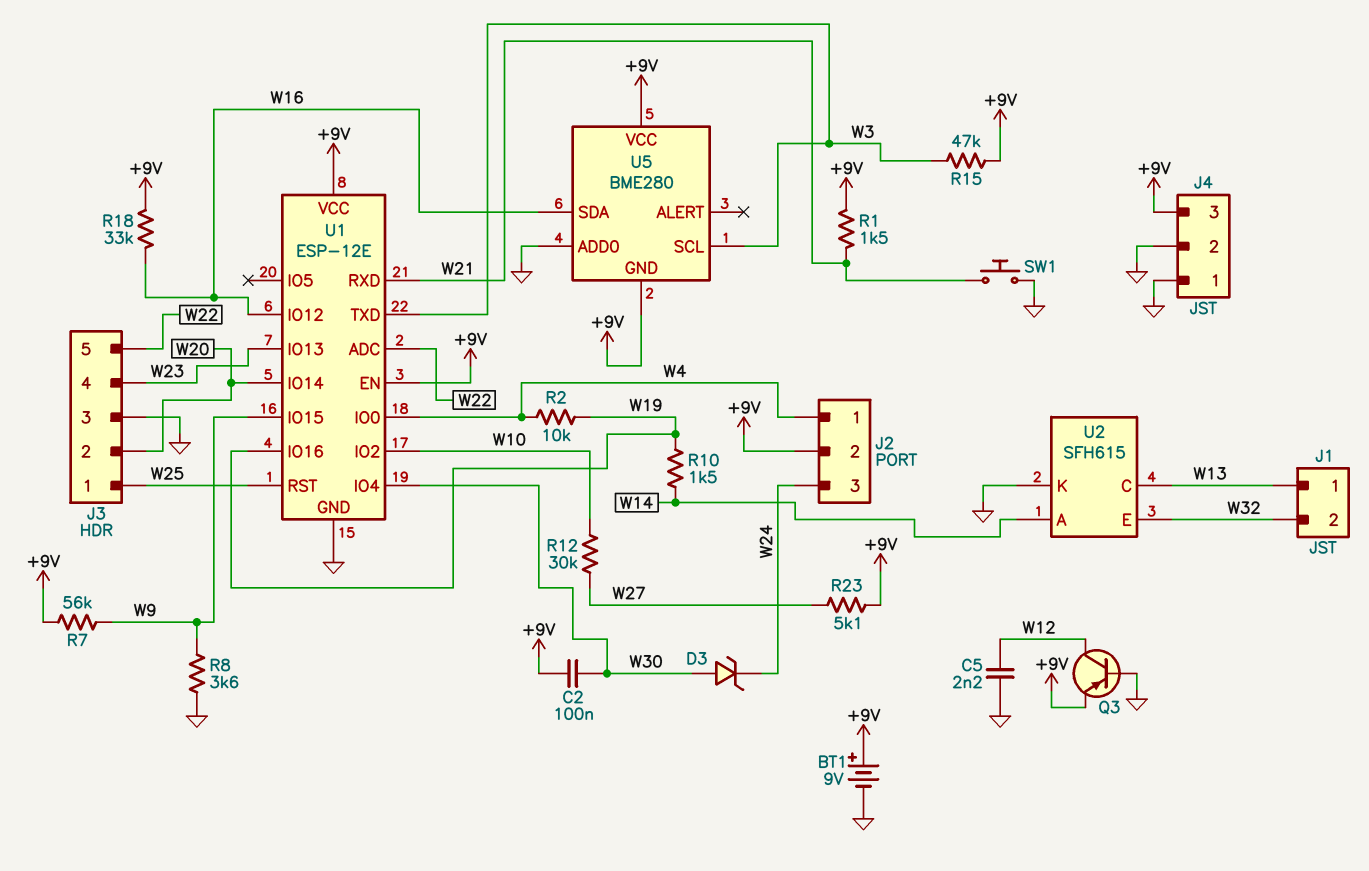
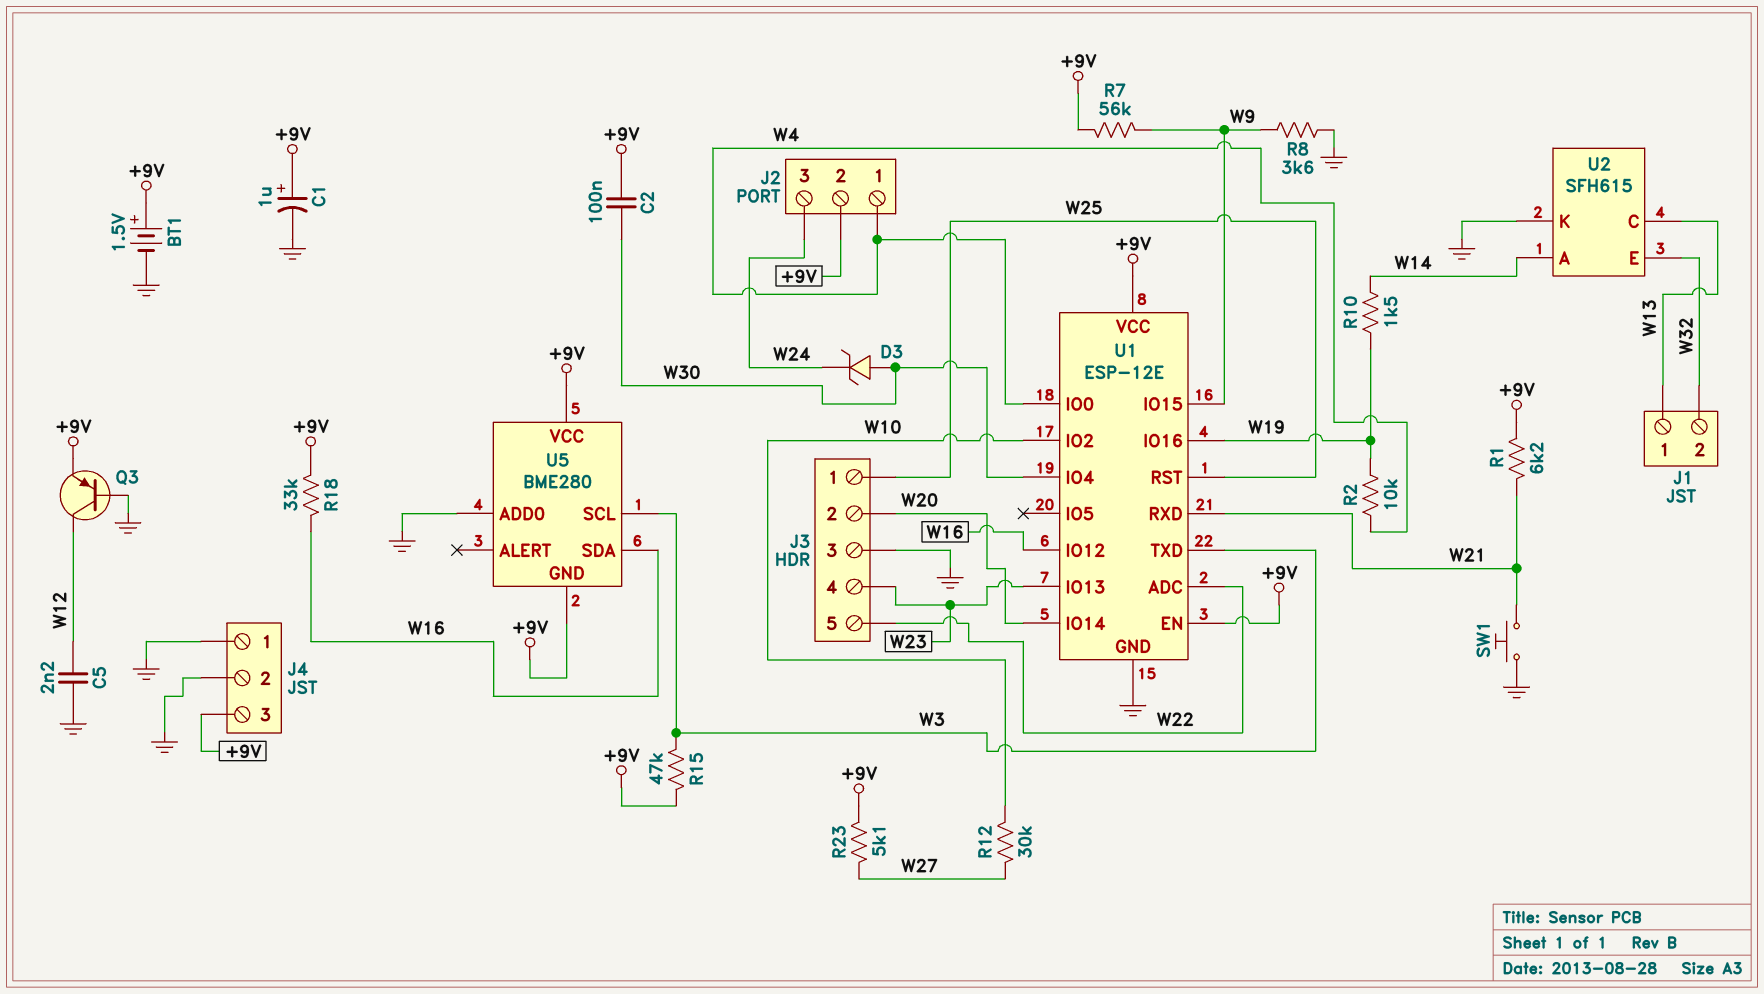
BT1: 9V (plus +9V, minus GND) -> 1.5V (plus +9V, minus GND)
C1: none -> 1uF (plus +9V, minus GND)
R1: 1.5k (+9V, W21) -> 6.2k (+9V, W21)

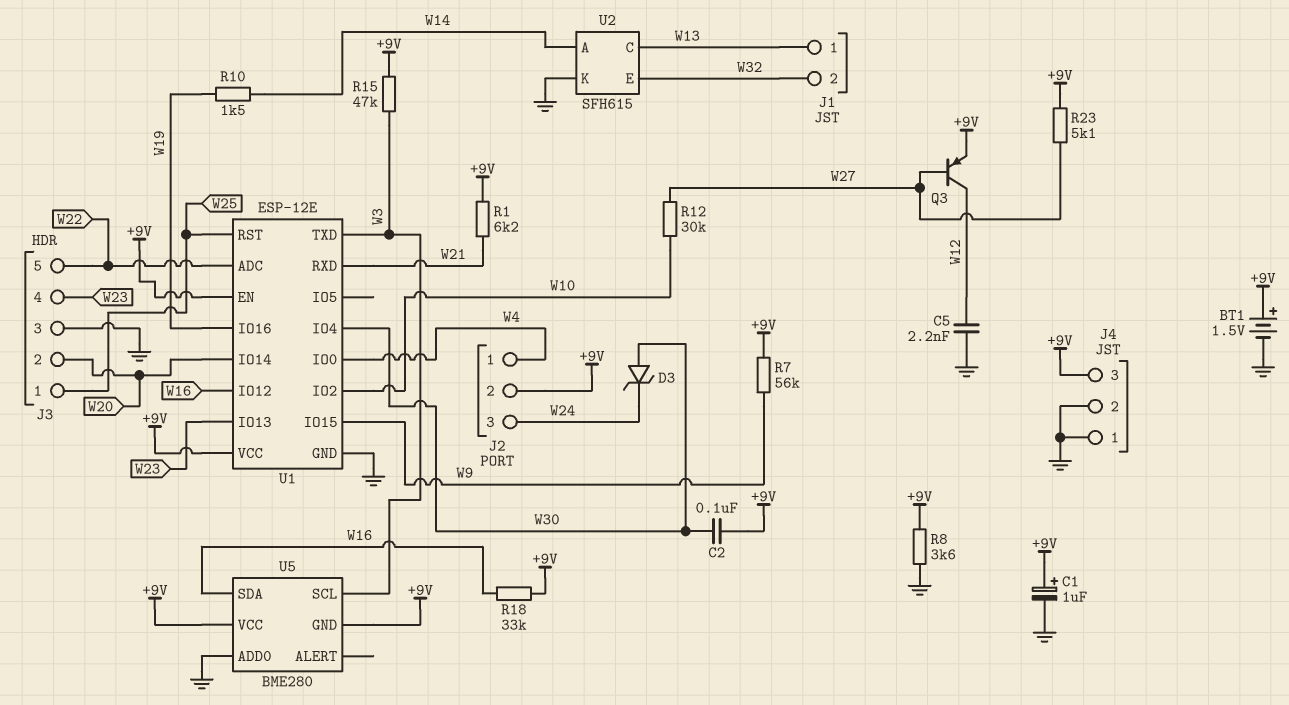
Q3: PNP (B GND, C W12, E +9V) -> PNP (B W27, C W12, E +9V)
R2: 10k (W4, W19) -> none
R8: 3.6k (GND, W9) -> 3.6k (+9V, GND)
SW1: button (GND, W21) -> none

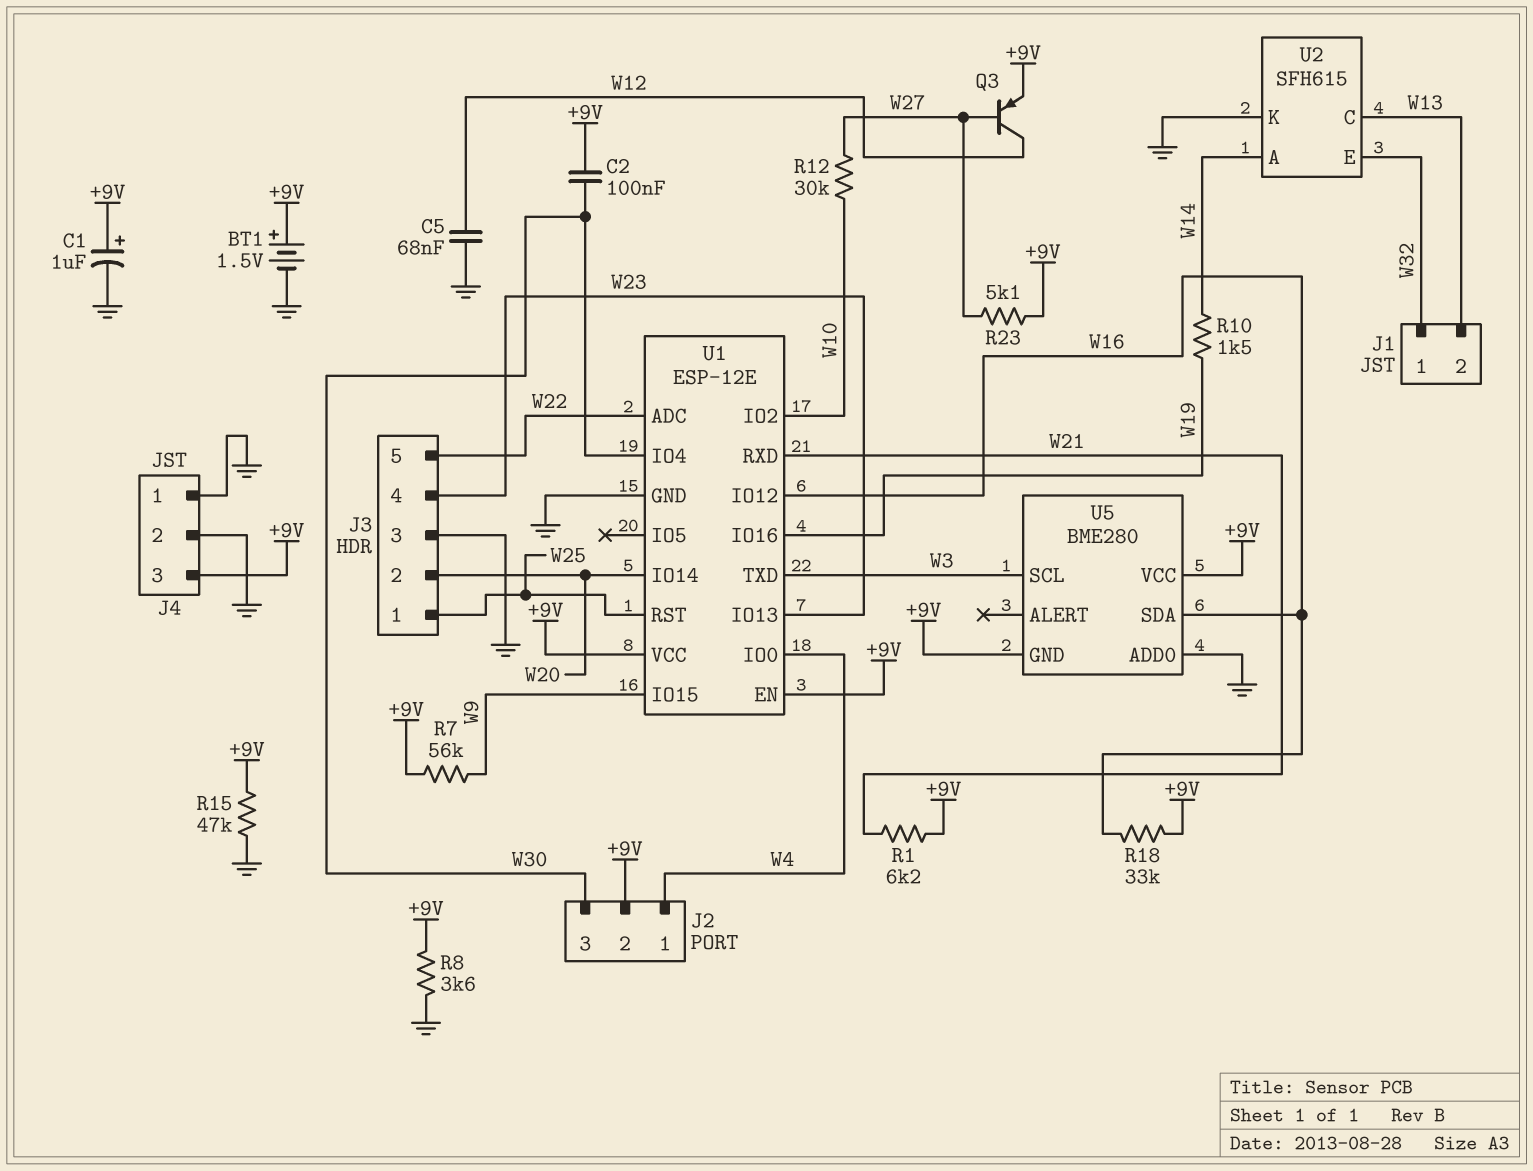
C5: 2.2nF (GND, W12) -> 68nF (GND, W12)
D3: zener (A W30, K W24) -> none
J1 pin 1: W13 -> W32
J1 pin 2: W32 -> W13
J2 pin 3: W24 -> W30
R15: 47k (+9V, W3) -> 47k (+9V, GND)

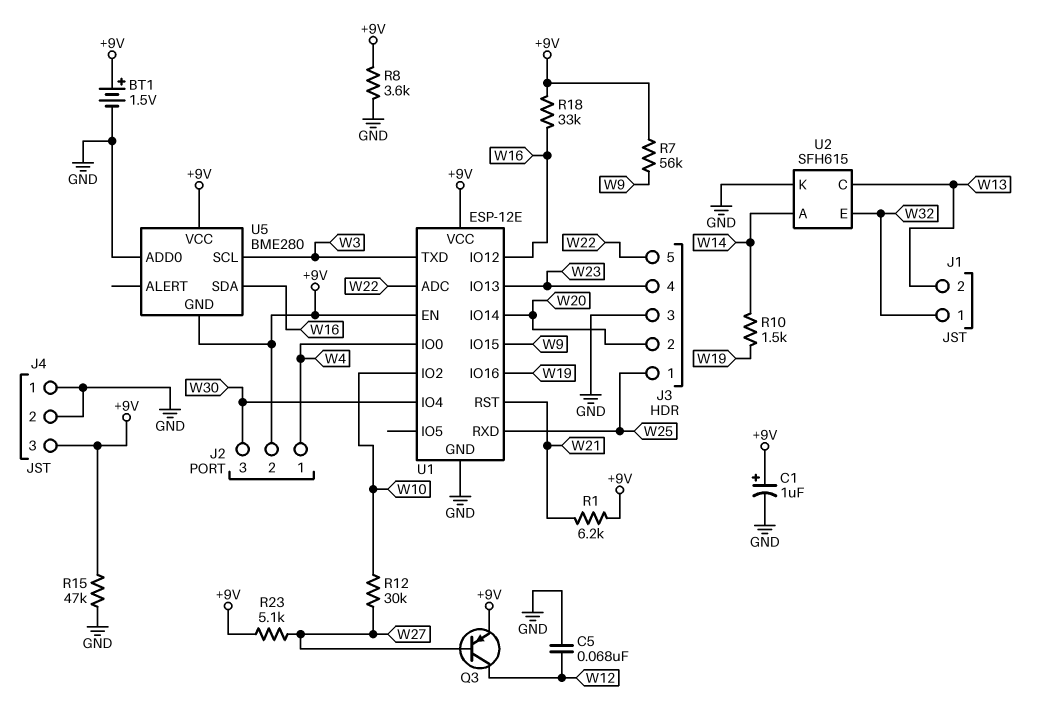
C2: 100nF (+9V, W30) -> none
U1 pin RST: W25 -> W21
U1 pin RXD: W21 -> W25

